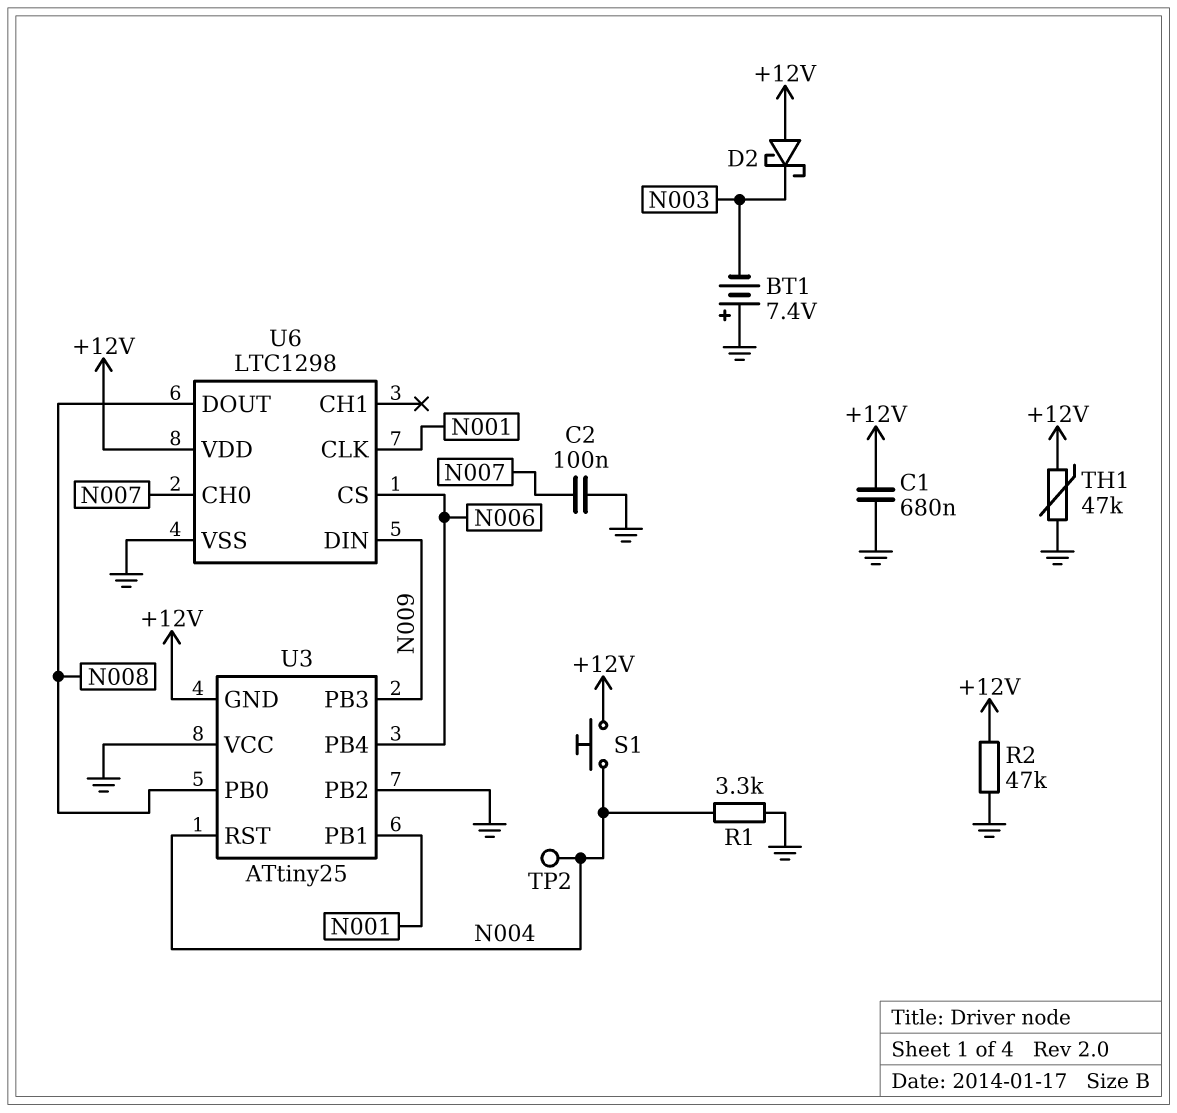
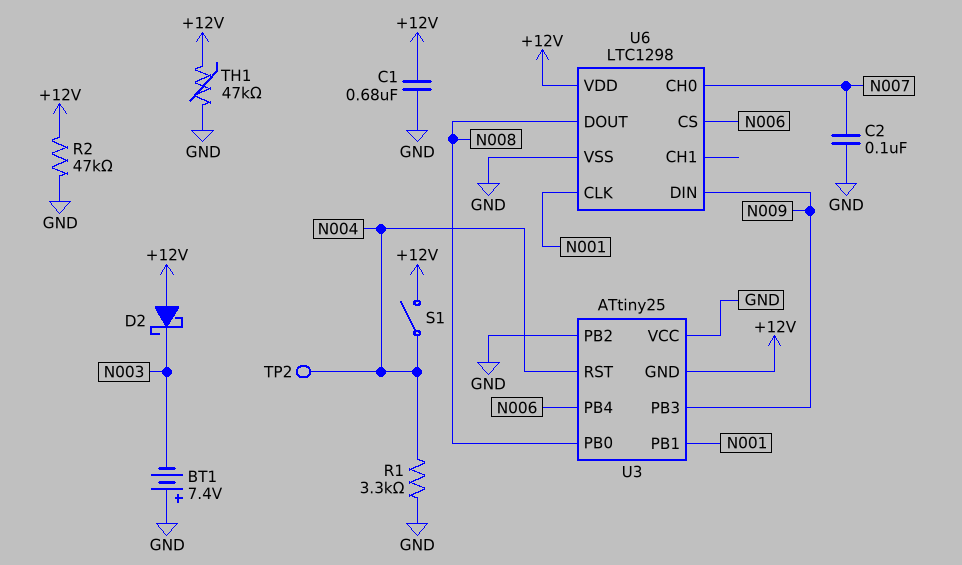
S1: button (+12V, N004) -> switch (+12V, N004)

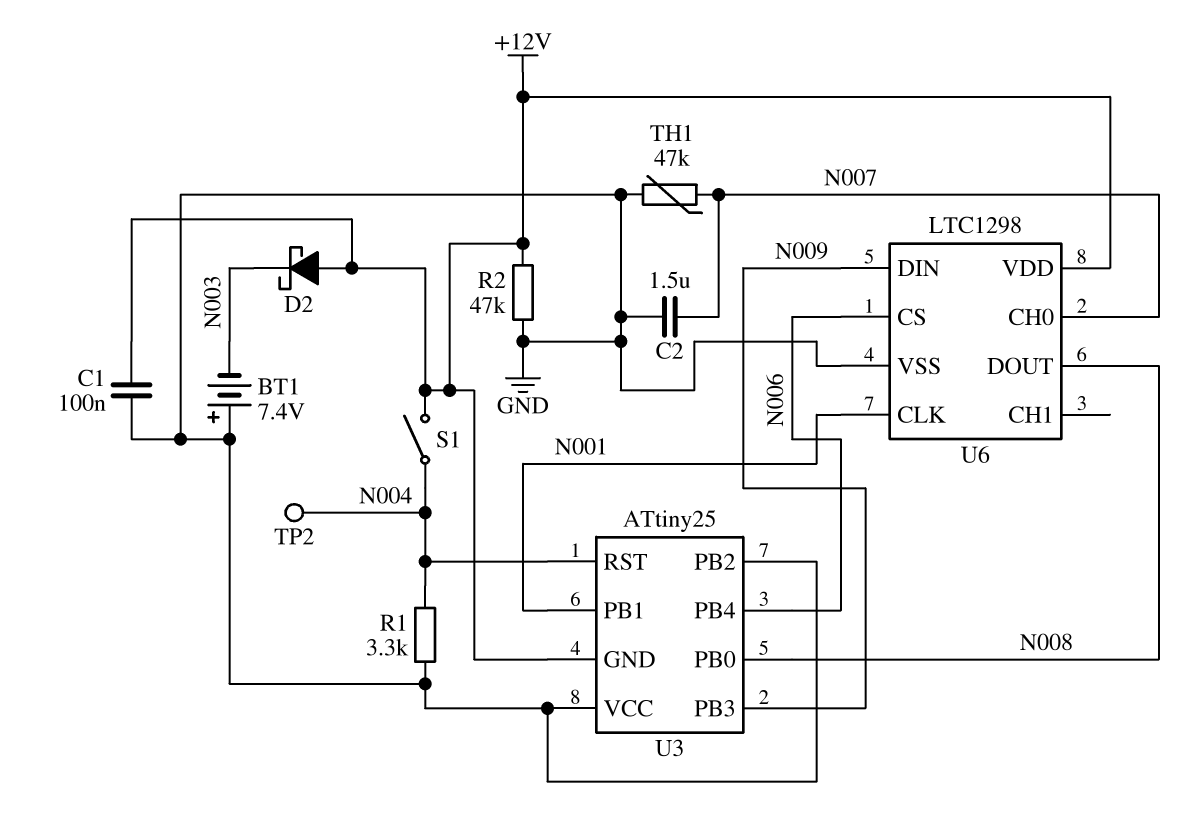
C1: 680nF (+12V, GND) -> 100nF (+12V, GND)
C2: 100nF (GND, N007) -> 1.5uF (GND, N007)
TH1: 47k (+12V, GND) -> 47k (GND, N007)

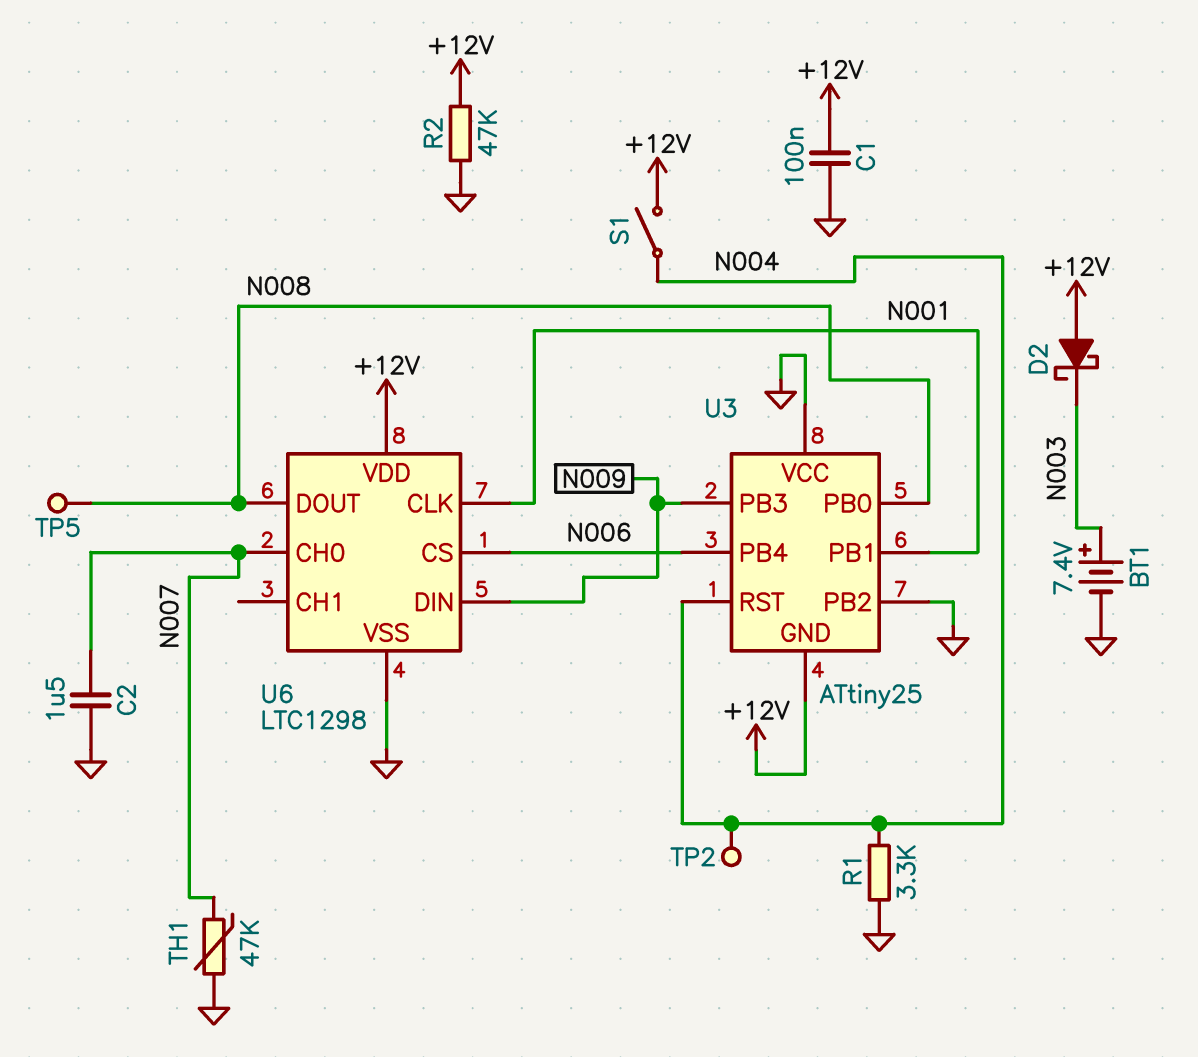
BT1: 7.4V (plus GND, minus N003) -> 7.4V (plus N003, minus GND)
TP5: none -> test point (N008)

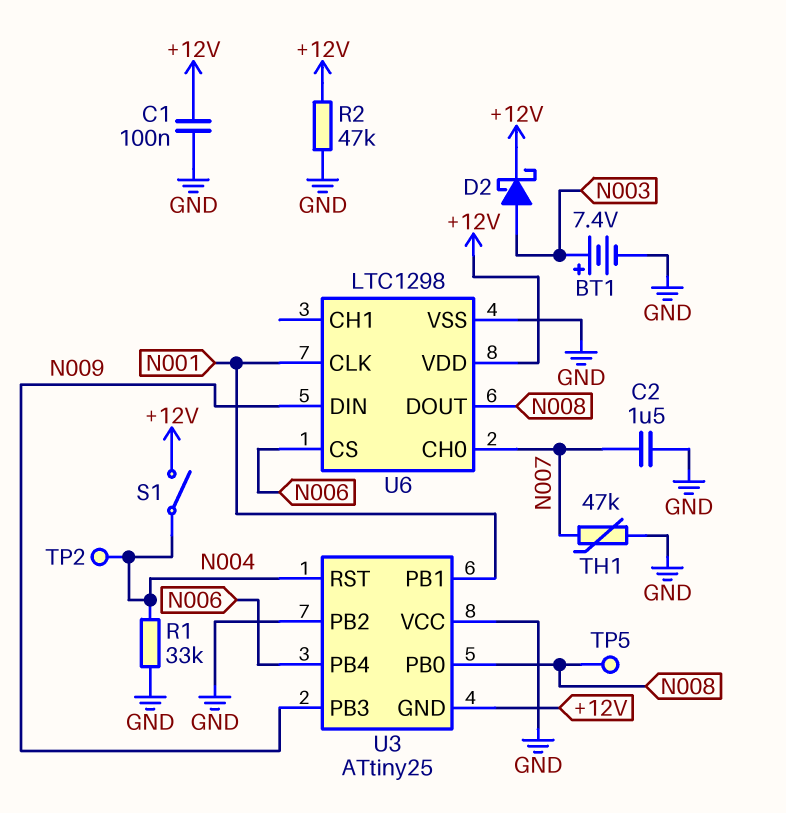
D2: schottky (A +12V, K N003) -> schottky (A N003, K +12V)
R1: 3.3k (GND, N004) -> 33k (GND, N004)

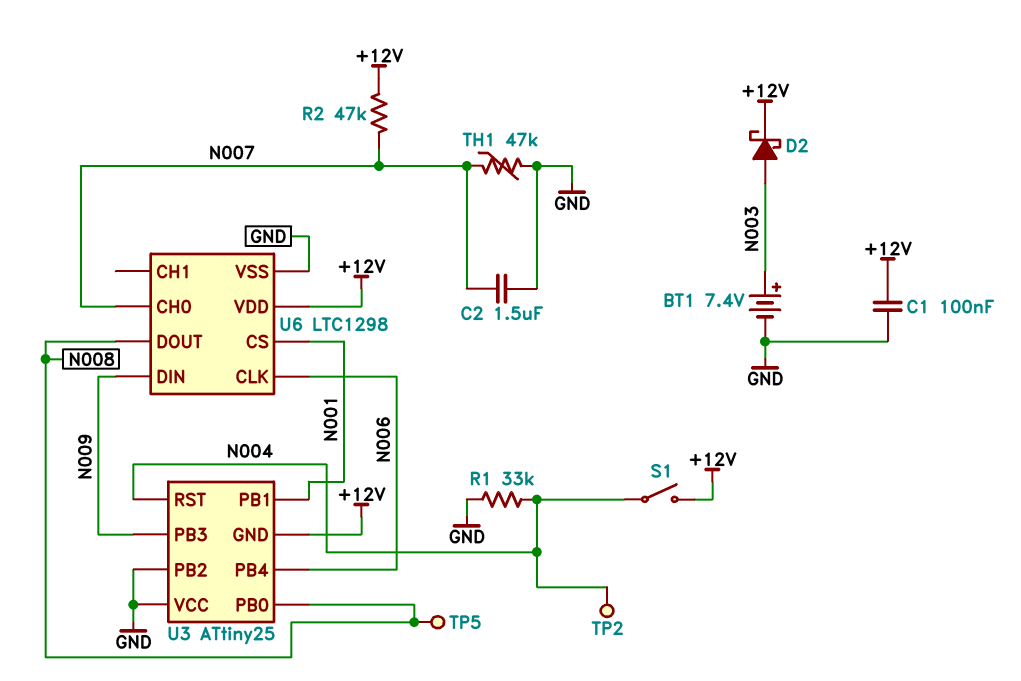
R2: 47k (+12V, GND) -> 47k (+12V, N007)
U6 pin CLK: N001 -> N006
U6 pin CS: N006 -> N001

